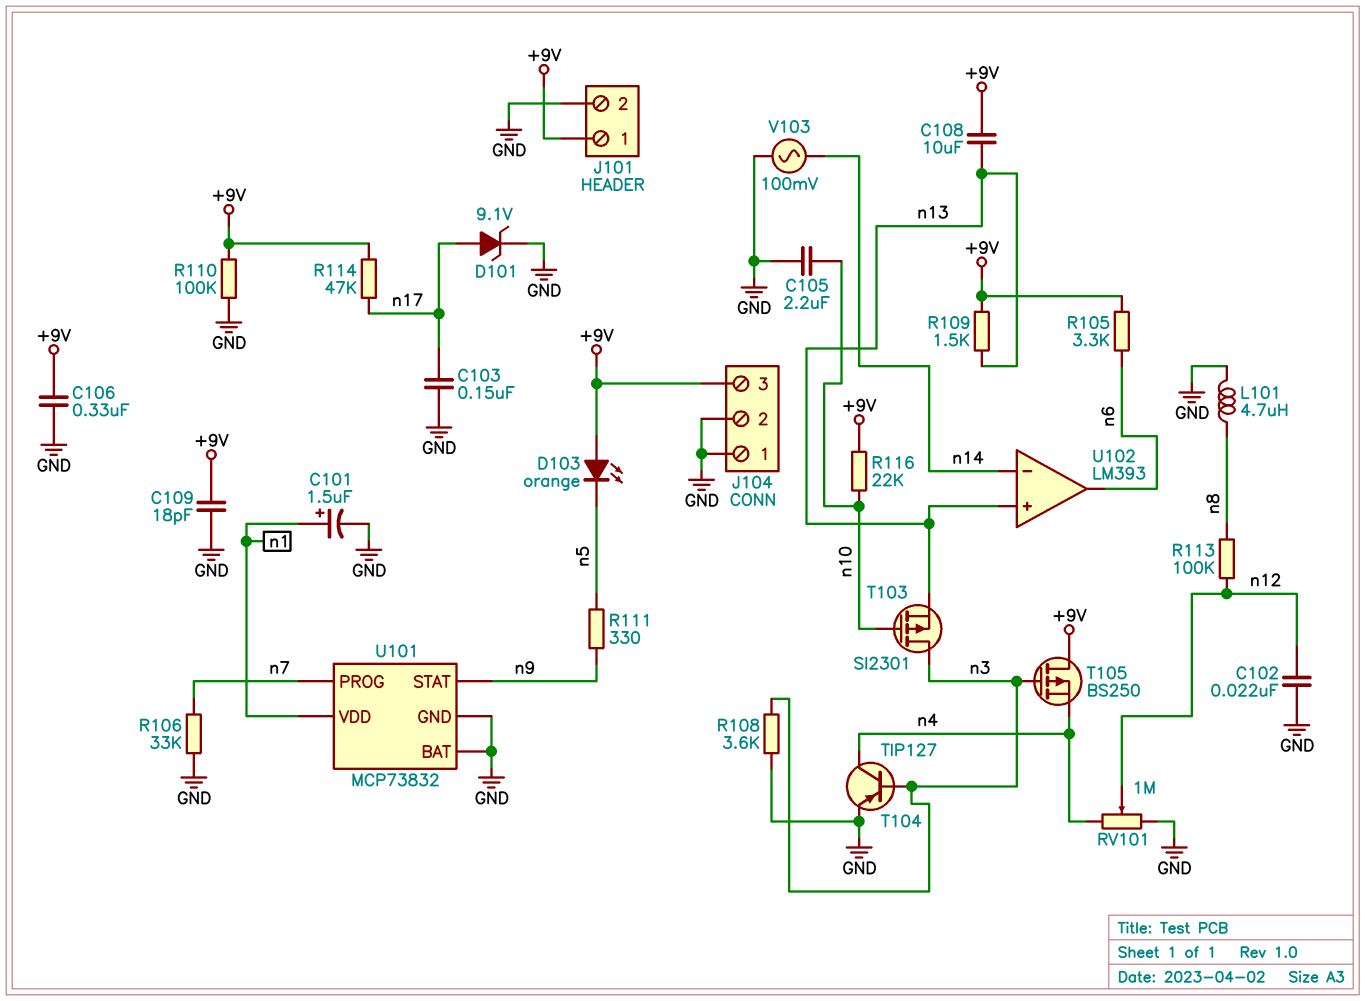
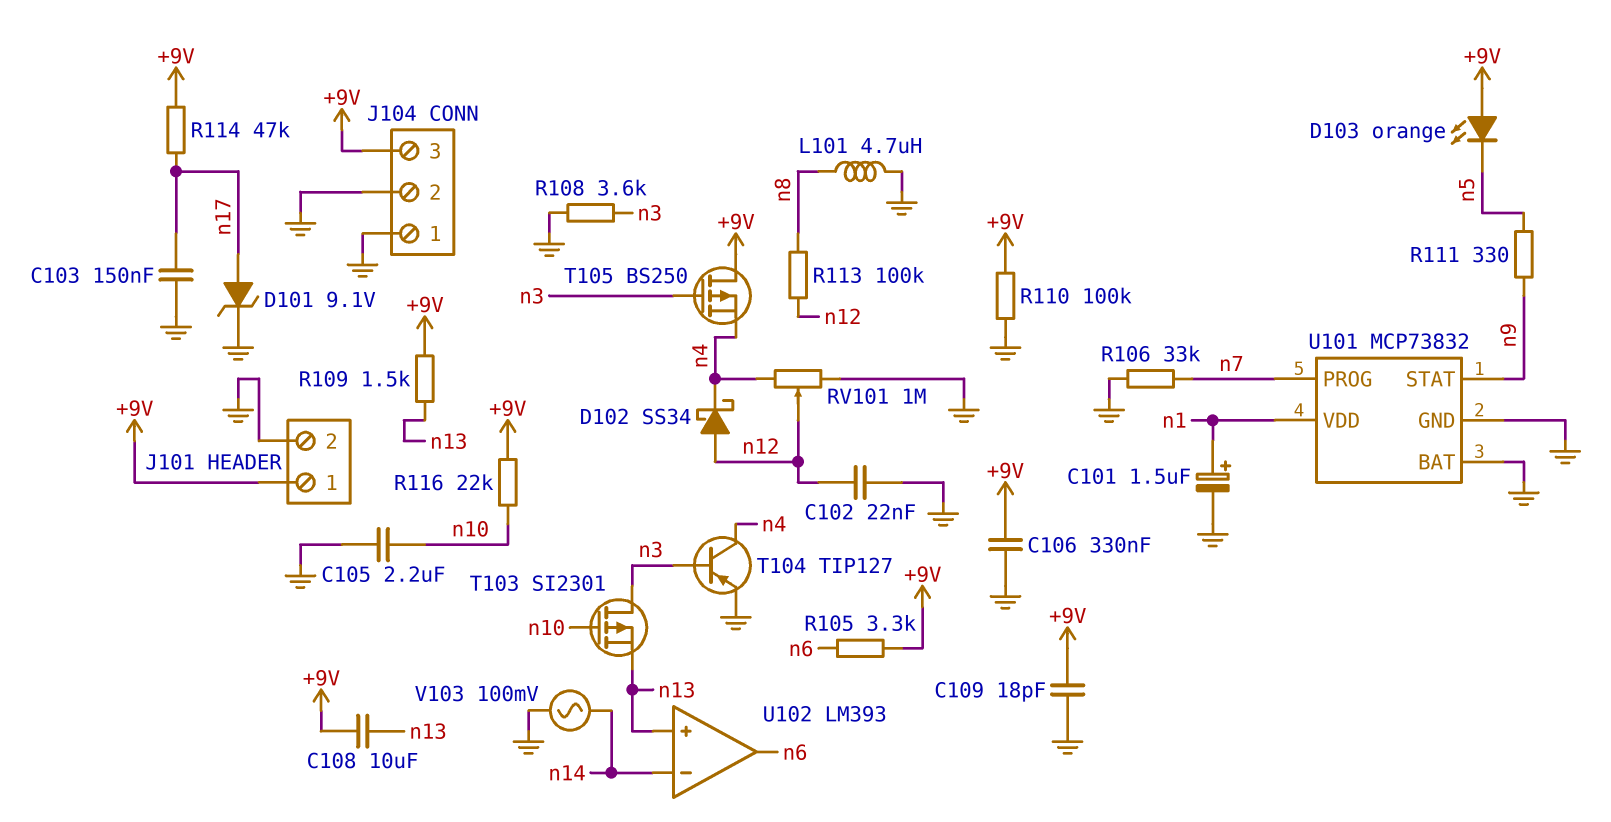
D102: none -> schottky SS34 (A n12, K n4)

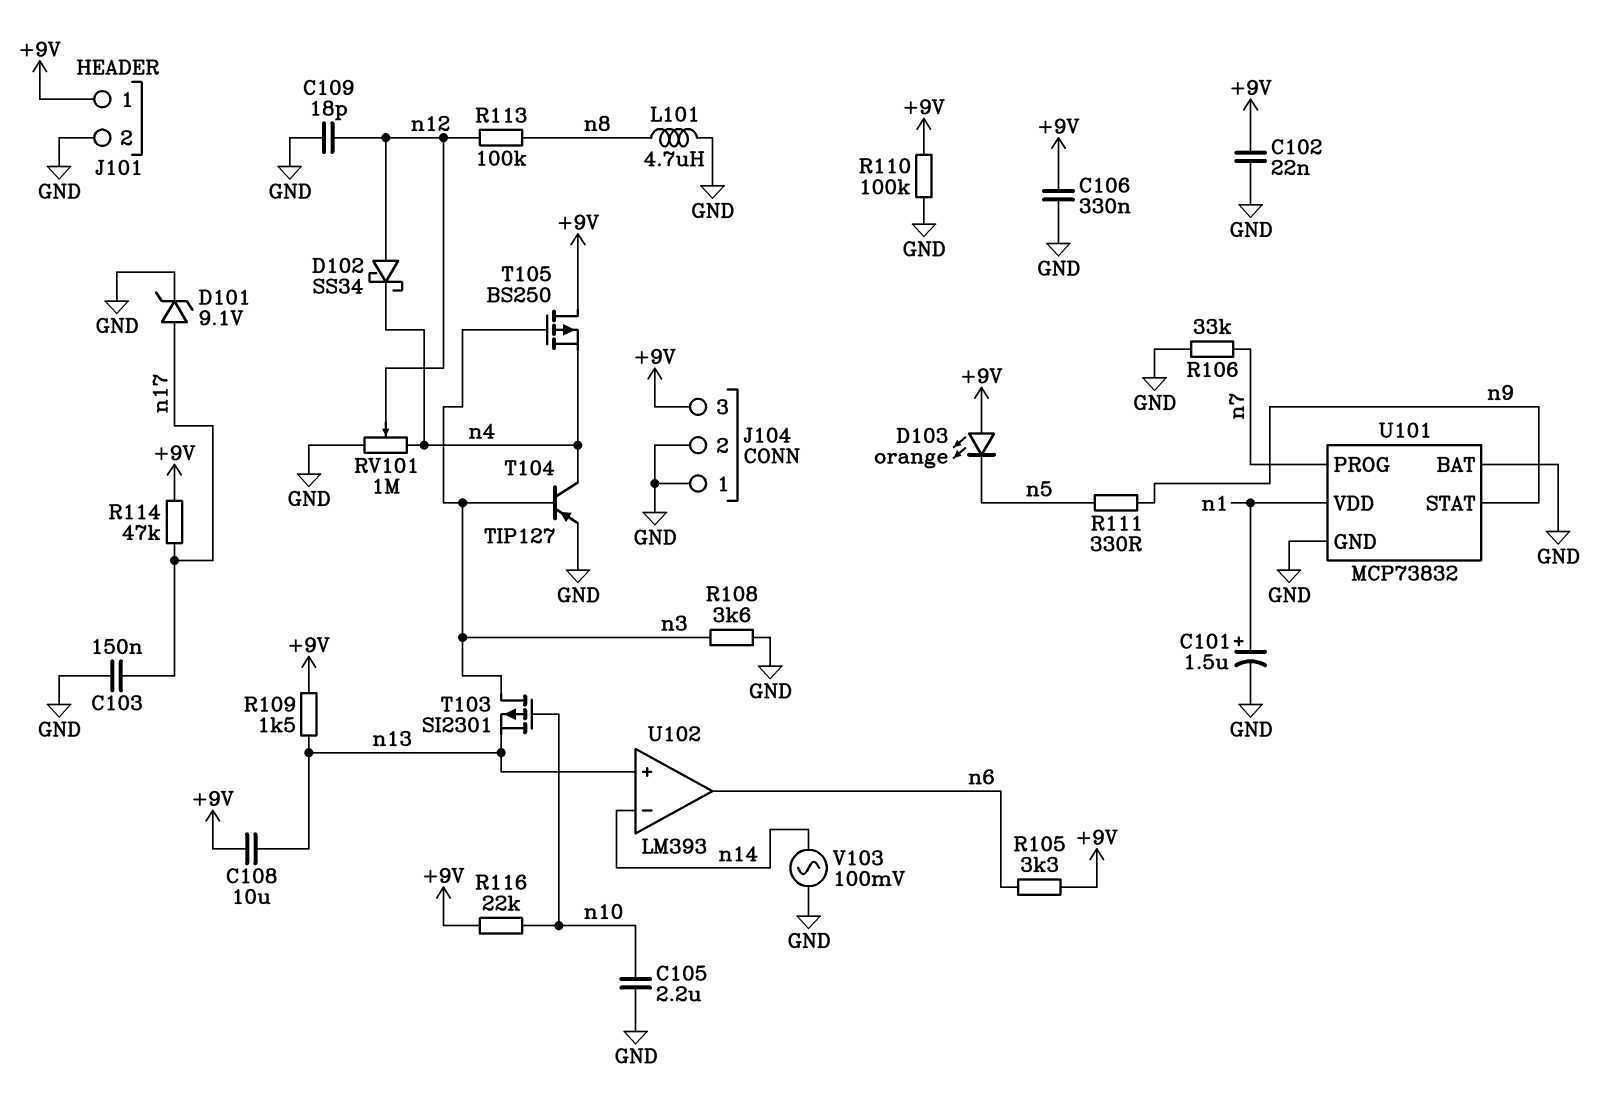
C102: 22nF (GND, n12) -> 22nF (+9V, GND)
C109: 18pF (+9V, GND) -> 18pF (GND, n12)

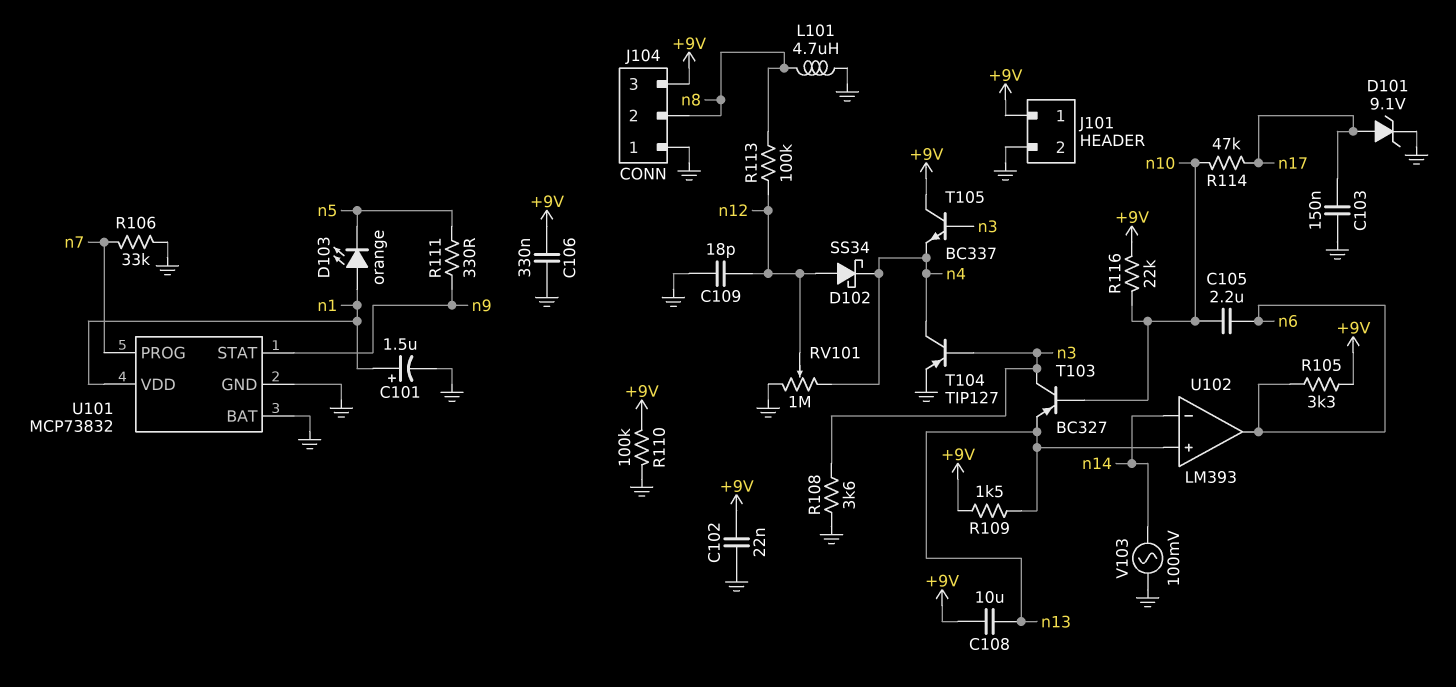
C105: 2.2uF (GND, n10) -> 2.2uF (n6, n10)
D103: LED orange (A +9V, K n5) -> LED orange (A n1, K n5)
J104 pin 2: GND -> n8
R114: 47k (+9V, n17) -> 47k (n10, n17)
T103: PMOS SI2301 (G n10, D n3, S n13) -> PNP BC327 (B n10, C n3, E n13)
T105: PMOS BS250 (G n3, D +9V, S n4) -> NPN BC337 (B n3, C +9V, E n4)

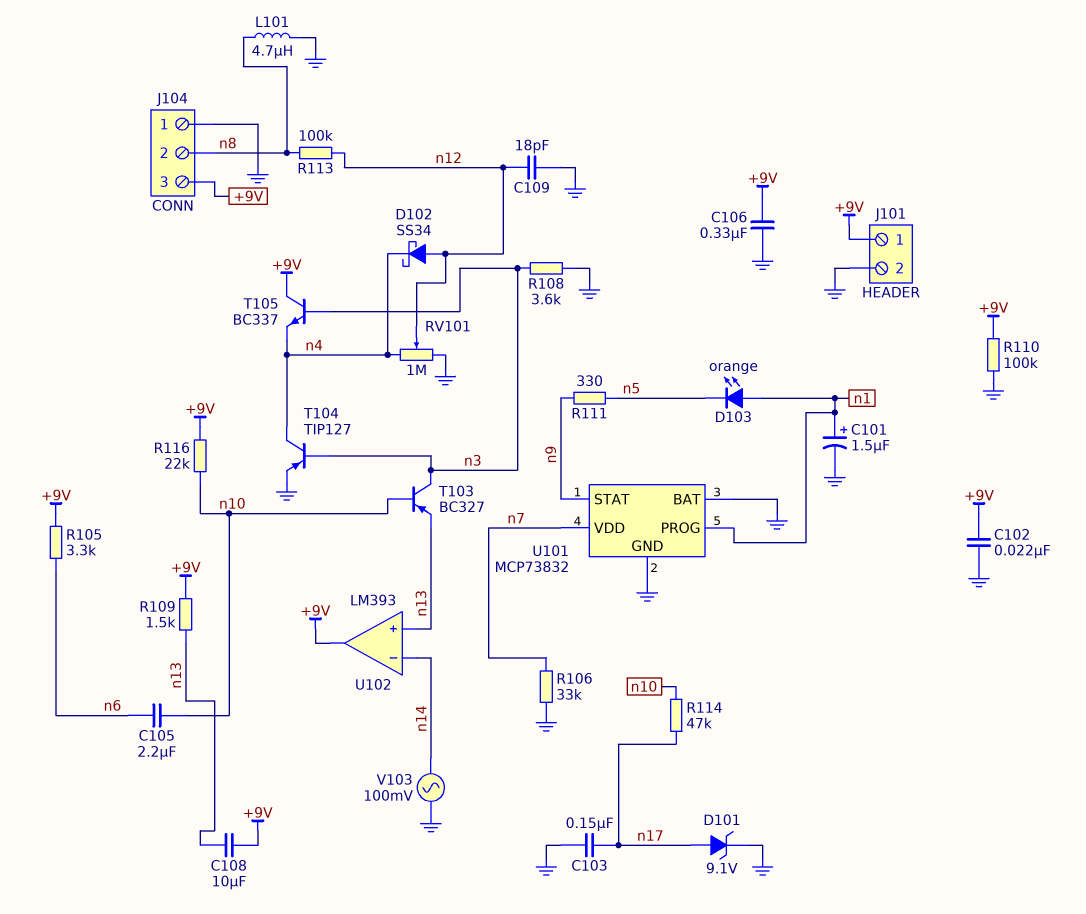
U101 pin PROG: n7 -> n1
U101 pin VDD: n1 -> n7
U102 pin out: n6 -> +9V

